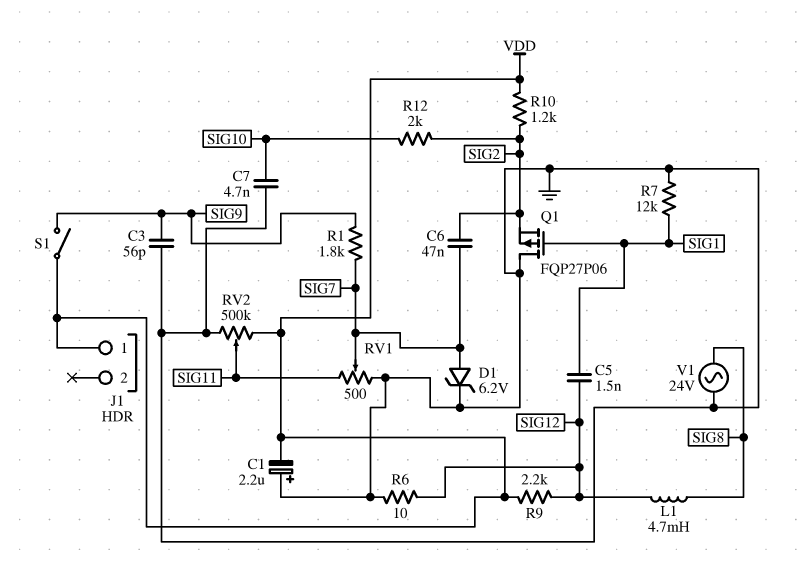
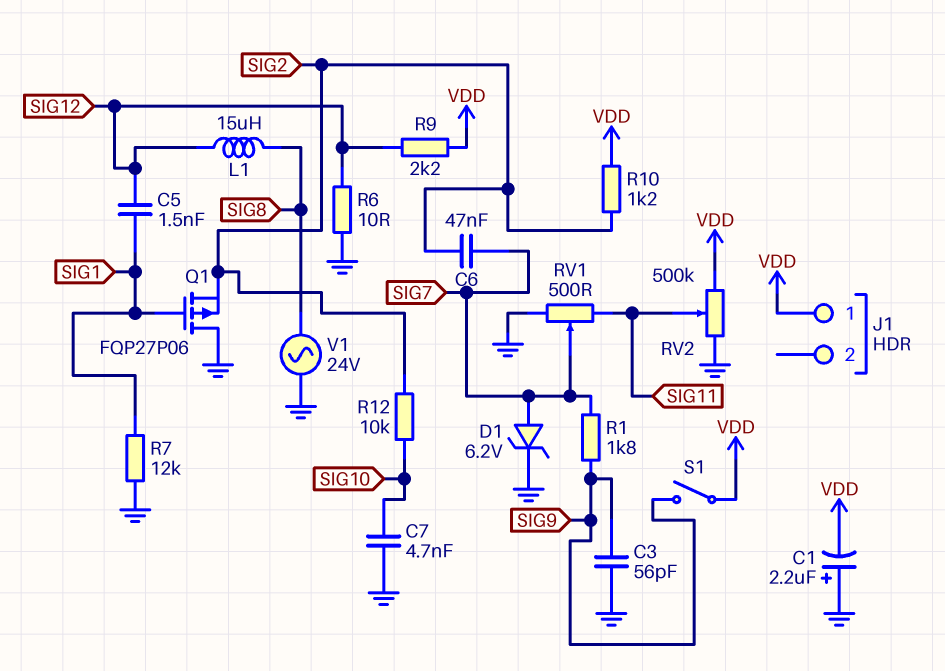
L1: 4.7mH (SIG8, SIG12) -> 15uH (SIG8, SIG12)
R12: 2k (SIG2, SIG10) -> 10k (SIG2, SIG10)

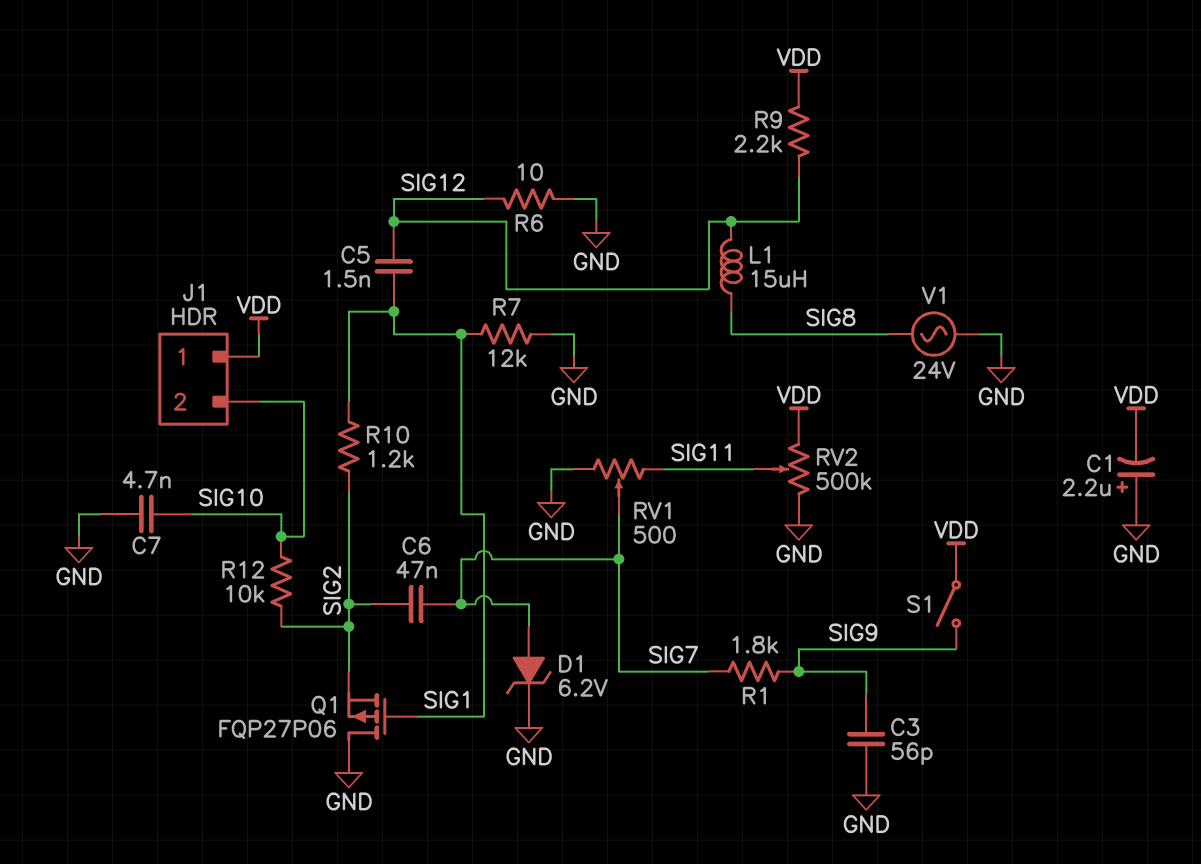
J1 pin 2: none -> SIG10
R10: 1.2k (SIG2, VDD) -> 1.2k (SIG1, SIG2)

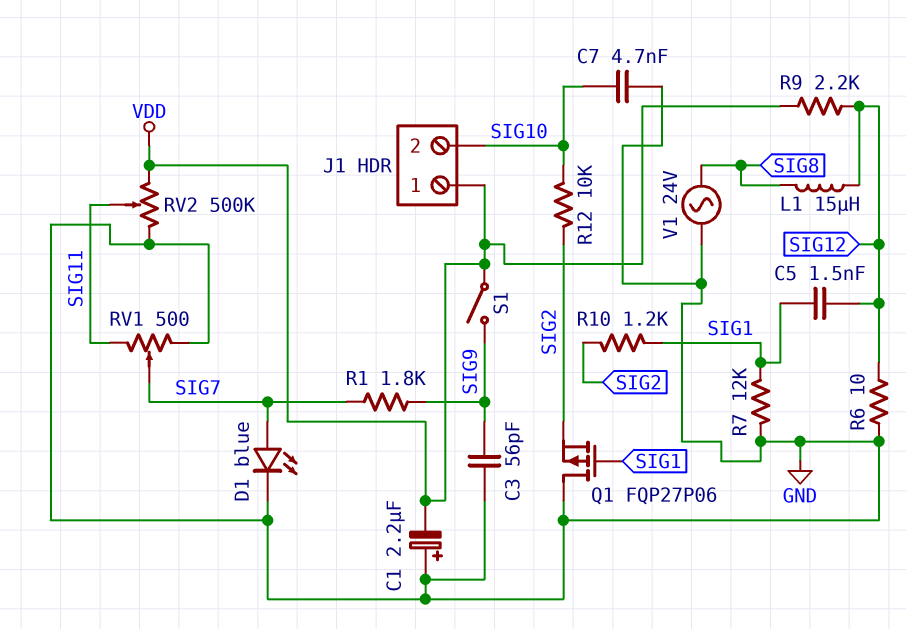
C6: 47nF (SIG2, SIG7) -> none
D1: zener 6.2V (A SIG7, K GND) -> LED blue (A SIG7, K GND)

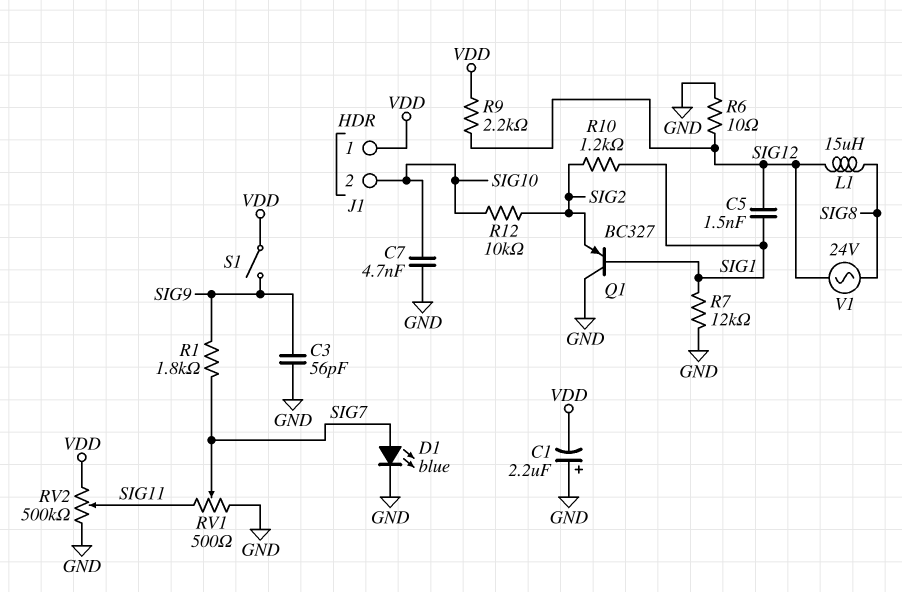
Q1: PMOS FQP27P06 (G SIG1, D GND, S SIG2) -> PNP BC327 (B SIG1, C GND, E SIG2)
V1: AC 24V (GND, SIG8) -> AC 24V (SIG8, SIG12)

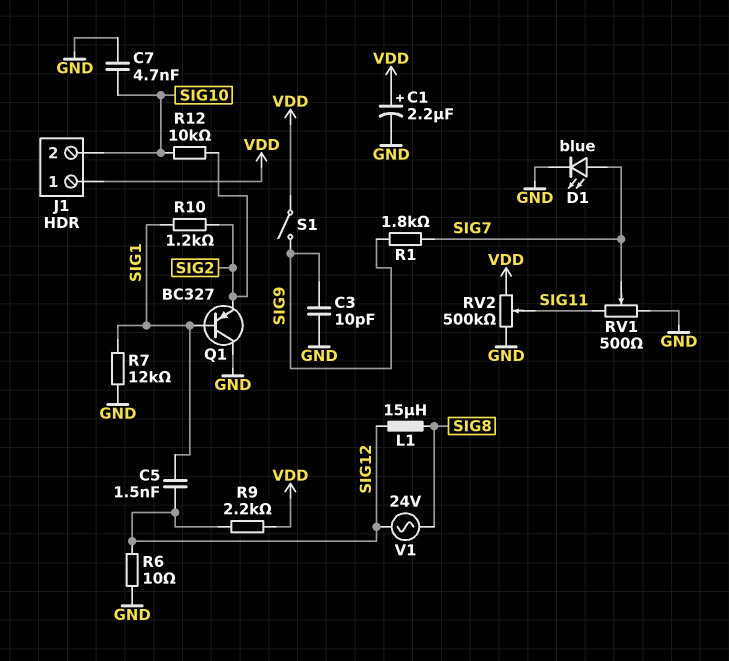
C1: 2.2uF (plus GND, minus VDD) -> 2.2uF (plus VDD, minus GND)
C3: 56pF (GND, SIG9) -> 10pF (GND, SIG9)

